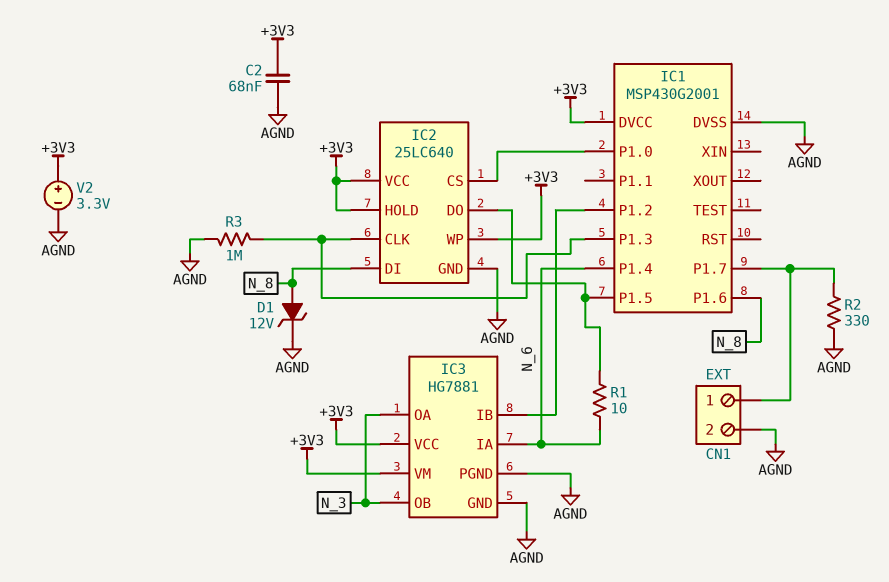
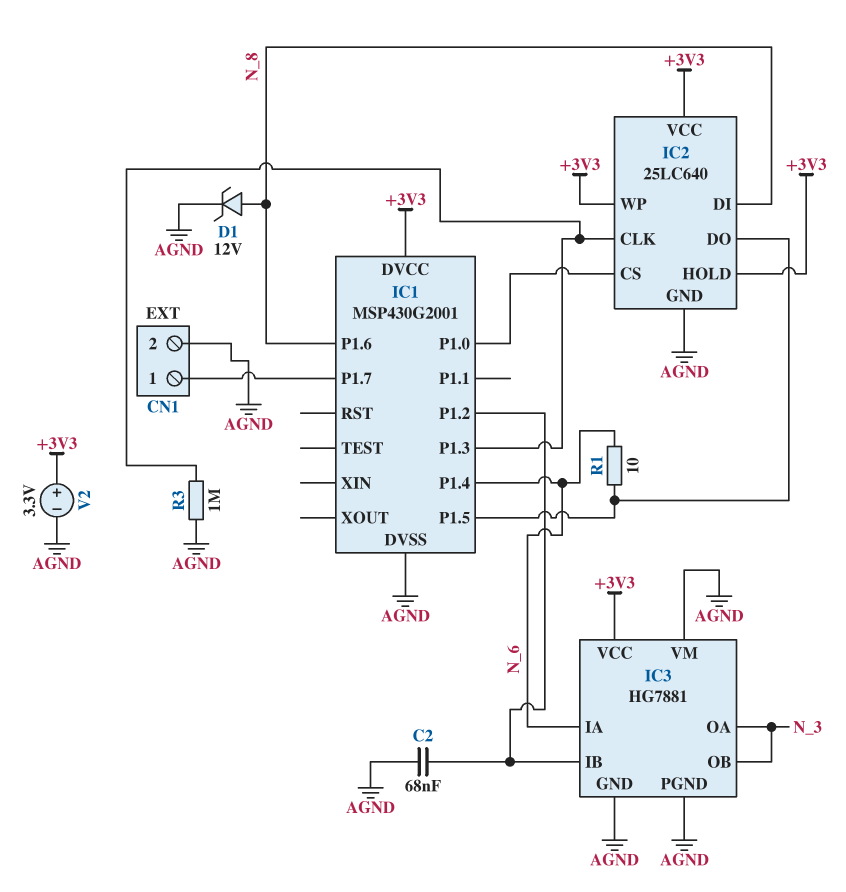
C2: 68nF (+3V3, AGND) -> 68nF (AGND, IC1/P1.2)
IC3 pin VM: +3V3 -> AGND
R2: 330 (AGND, CN1/1) -> none

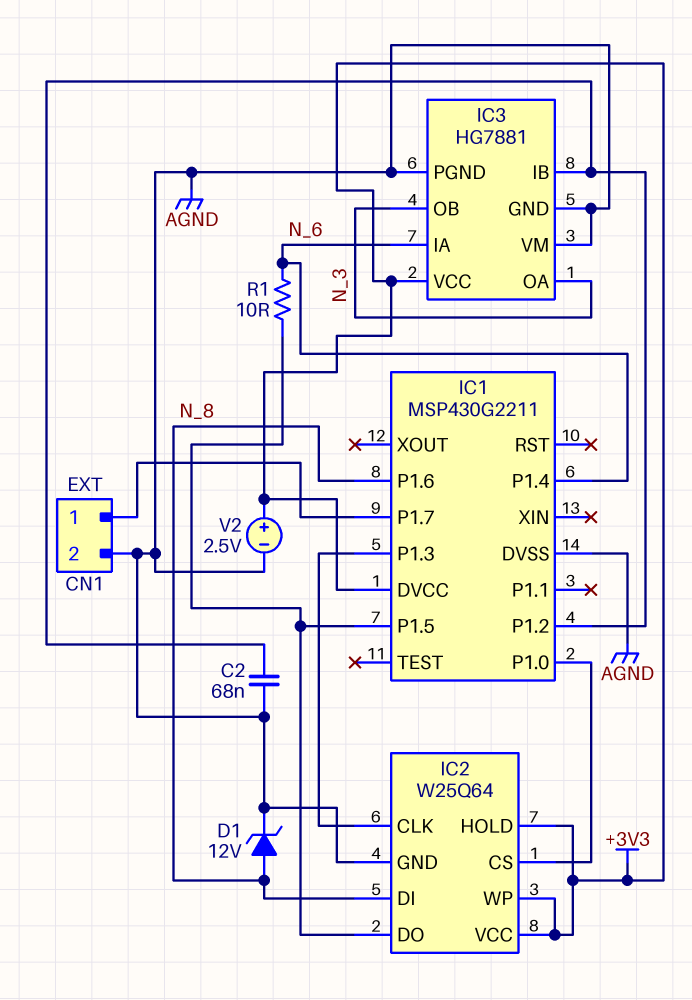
IC1: MSP430G2001 -> MSP430G2211
IC2: 25LC640 -> W25Q64
R3: 1M (AGND, IC1/P1.3) -> none
V2: 3.3V (plus +3V3, minus AGND) -> 2.5V (plus +3V3, minus AGND)

